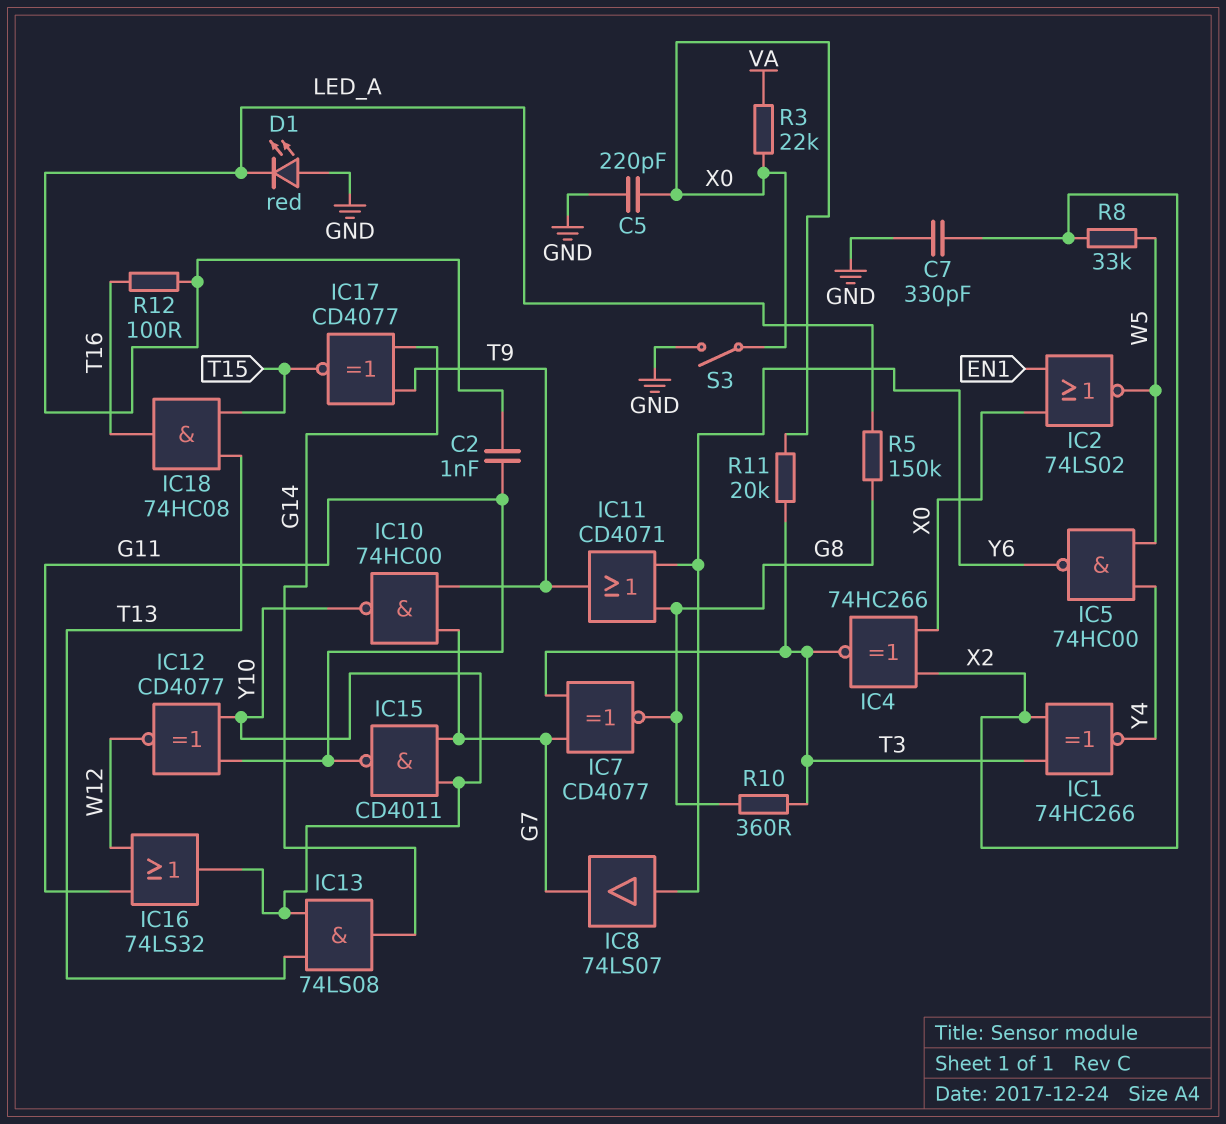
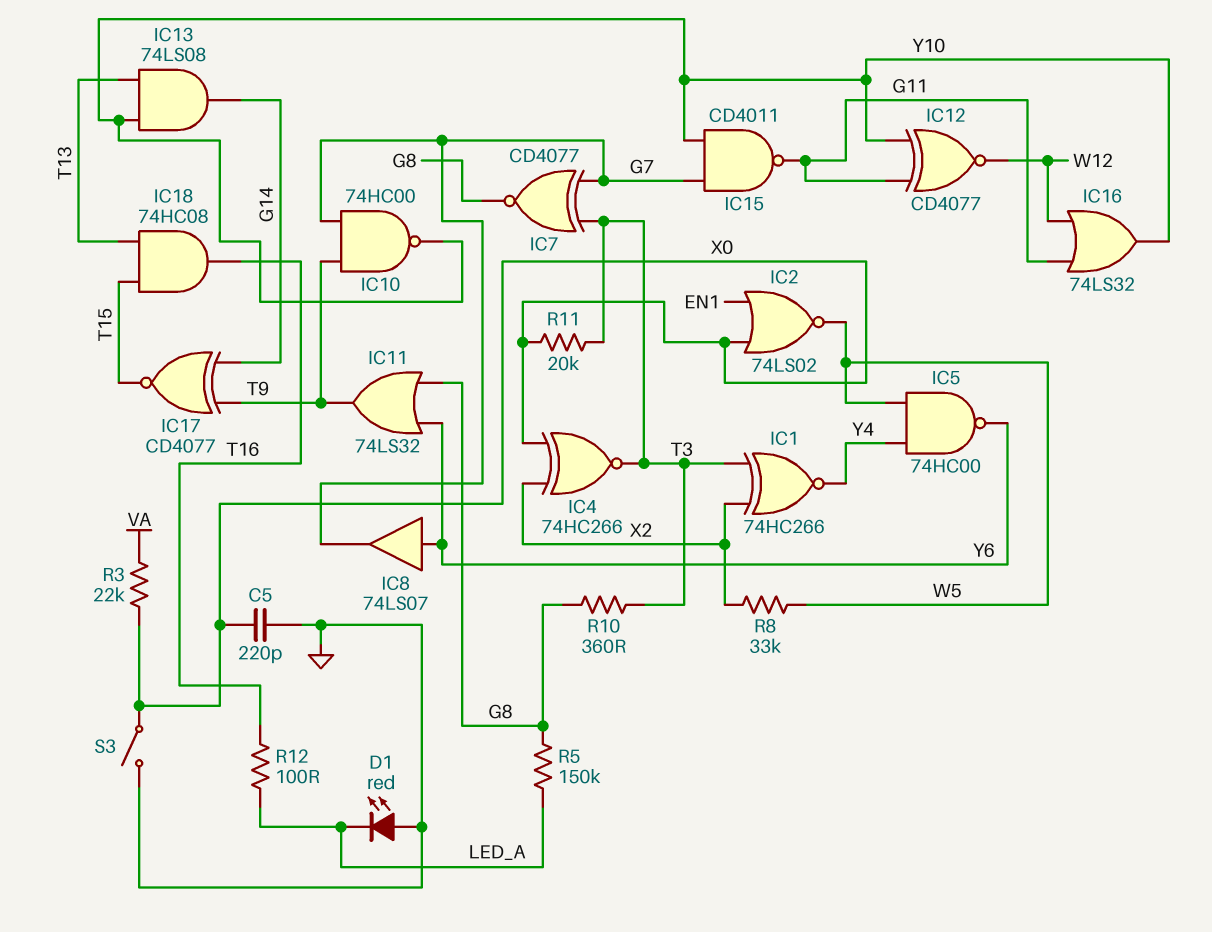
C2: 1nF (G11, LED_A) -> none
C7: 330pF (GND, X2) -> none
IC11: OR CD4071 (in G8, in Y6, out T9) -> OR 74LS32 (in G8, in Y6, out T9)

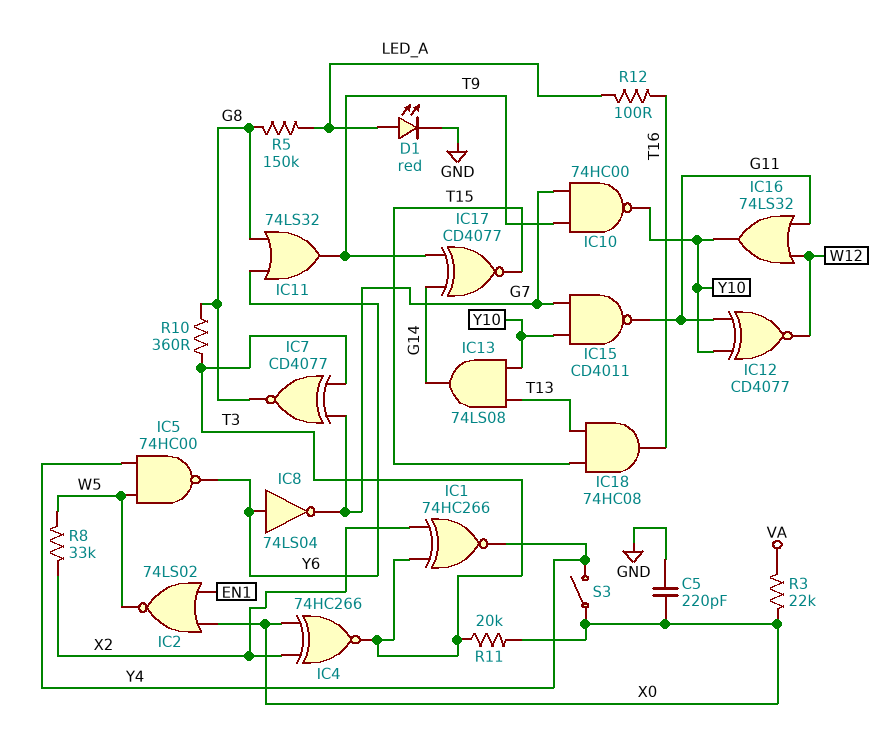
D1: LED red (A GND, K LED_A) -> LED red (A LED_A, K GND)
IC8: buffer 74LS07 (in Y6, out G7) -> NOT 74LS04 (in Y6, out G7)
S3: switch (GND, X0) -> switch (X0, Y4)

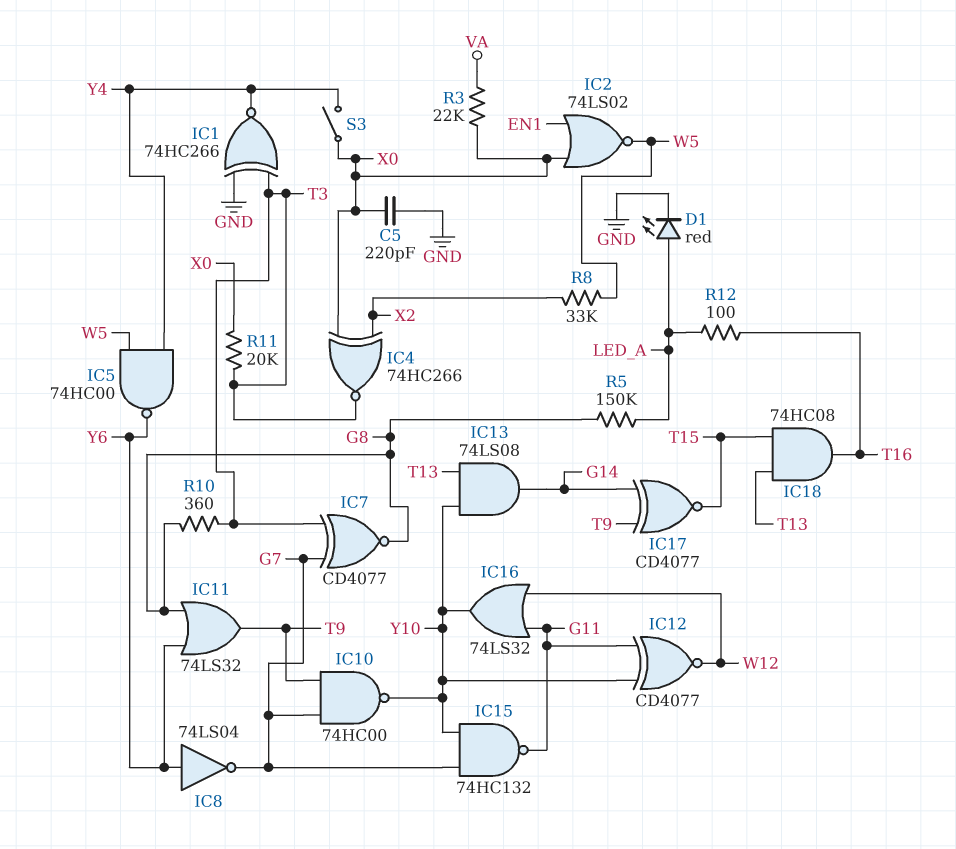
IC1: XNOR 74HC266 (in T3, in X2, out Y4) -> XNOR 74HC266 (in GND, in T3, out Y4)
IC15: NAND CD4011 (in G7, in Y10, out G11) -> NAND 74HC132 (in G7, in Y10, out G11)

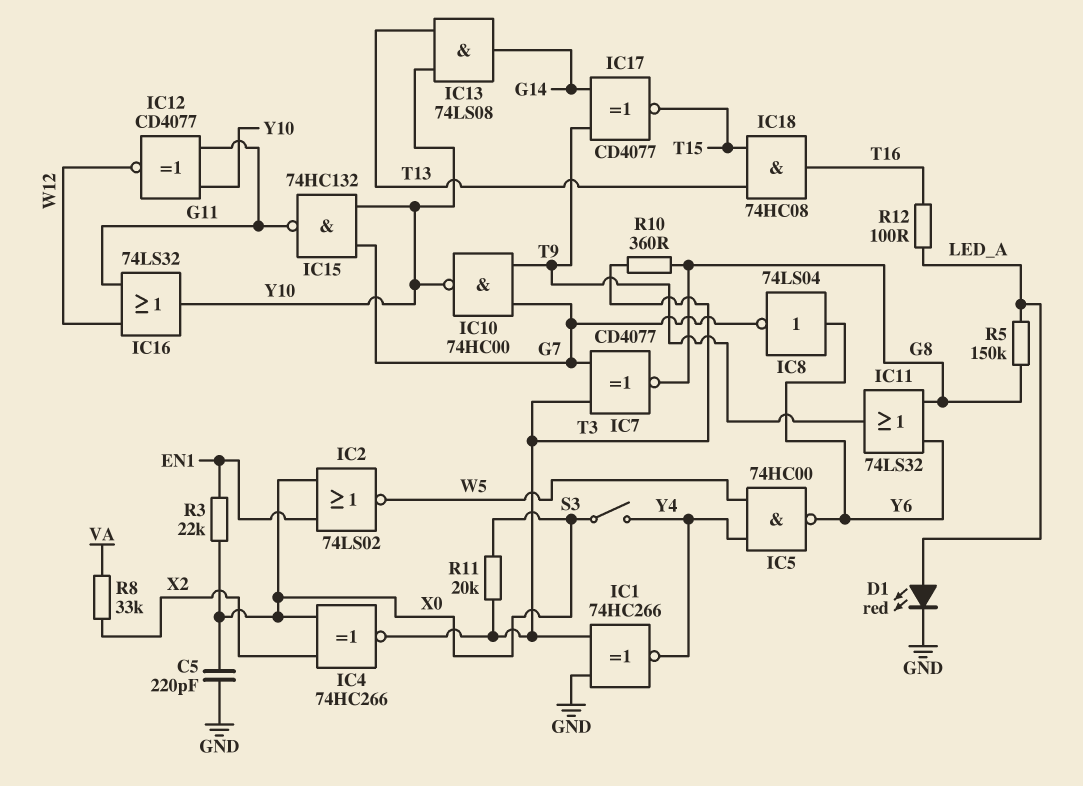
R3: 22k (VA, X0) -> 22k (EN1, X0)
R8: 33k (W5, X2) -> 33k (VA, X2)

